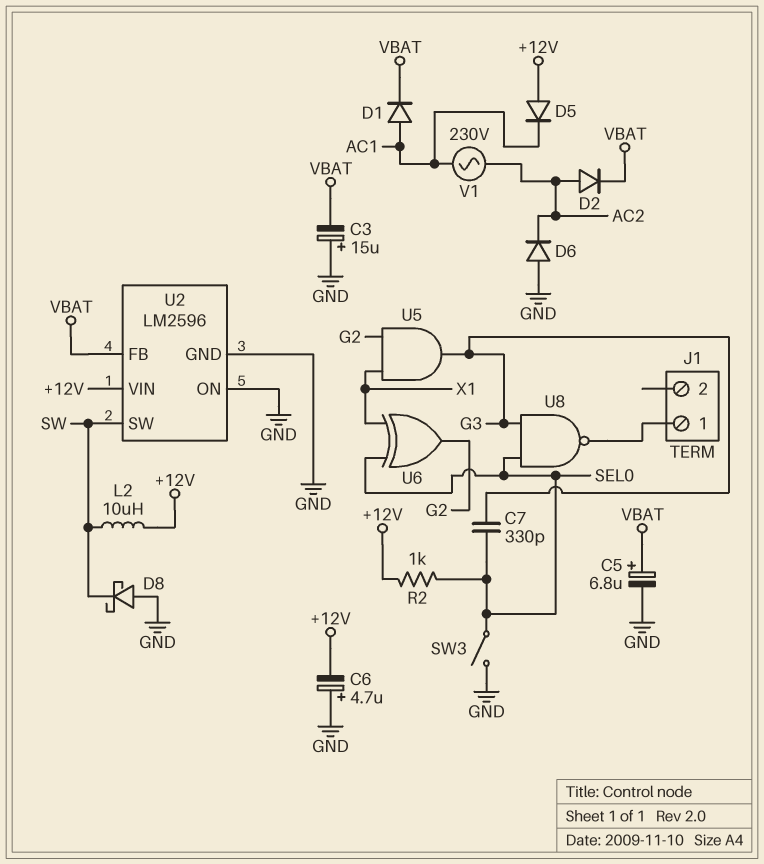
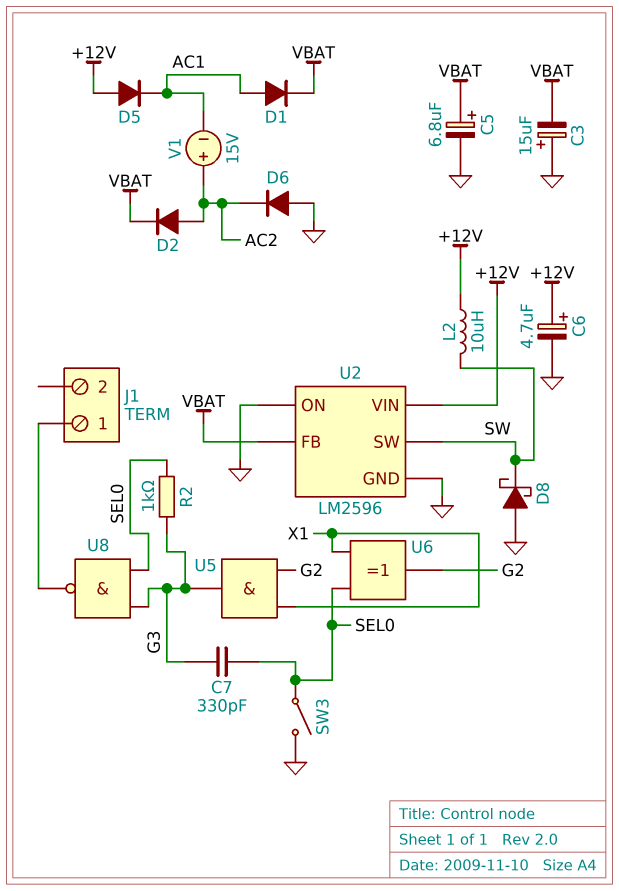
C6: 4.7uF (plus GND, minus +12V) -> 4.7uF (plus +12V, minus GND)
R2: 1k (+12V, SEL0) -> 1k (G3, SEL0)
V1: AC 230V (AC1, AC2) -> 15V (plus AC2, minus AC1)

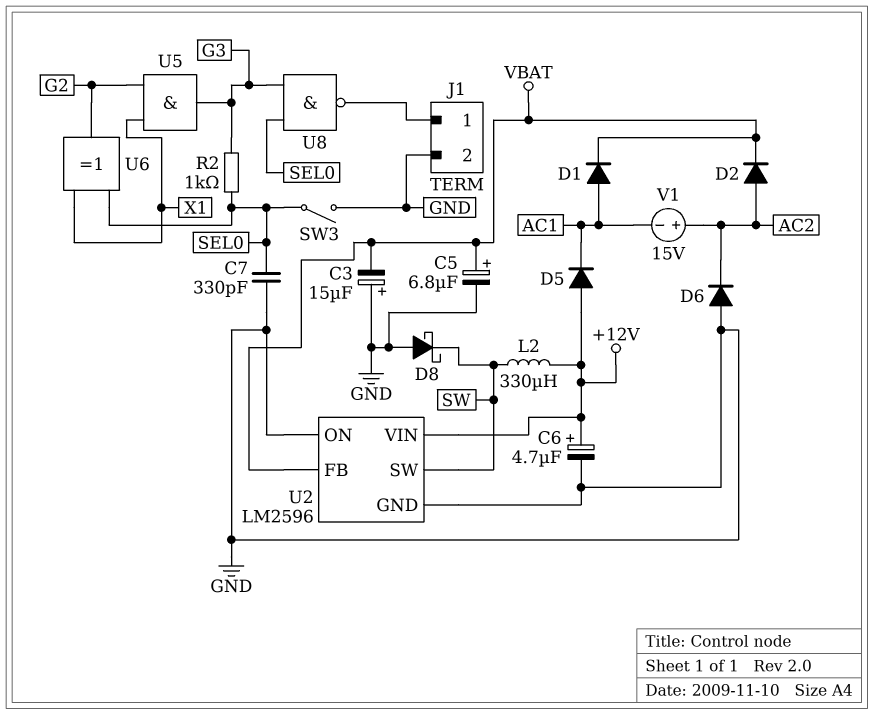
C7: 330pF (G3, SEL0) -> 330pF (GND, SEL0)
J1 pin 2: none -> GND
L2: 10uH (+12V, SW) -> 330uH (+12V, SW)

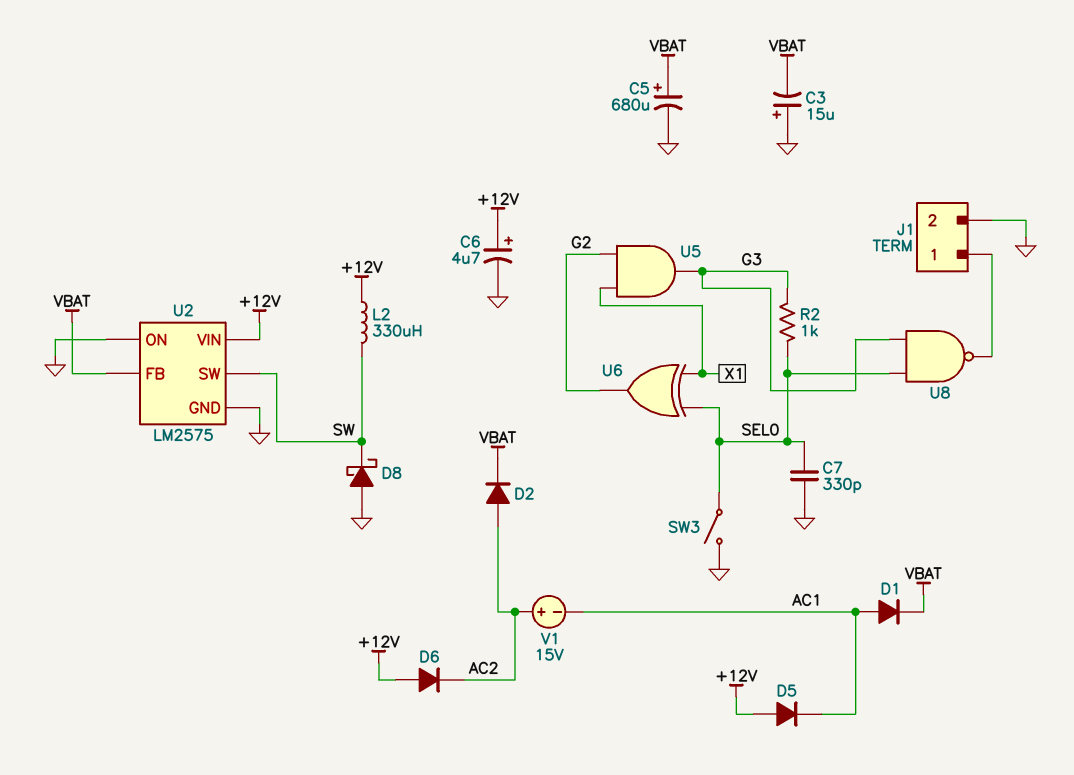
C5: 6.8uF (plus VBAT, minus GND) -> 680uF (plus VBAT, minus GND)
D6: diode (A GND, K AC2) -> diode (A +12V, K AC2)
U2: LM2596 -> LM2575

